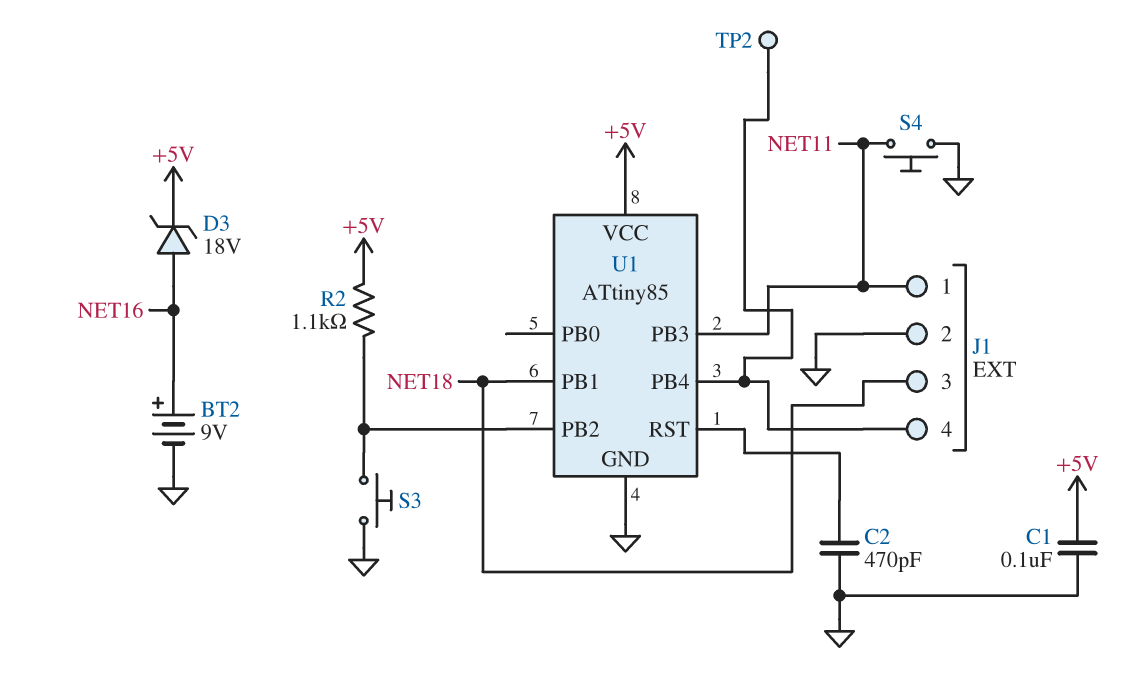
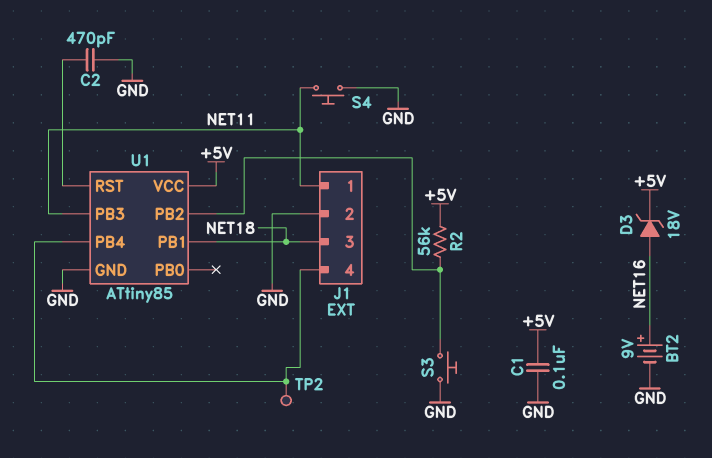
R2: 1.1k (+5V, U1/PB2) -> 56k (+5V, U1/PB2)

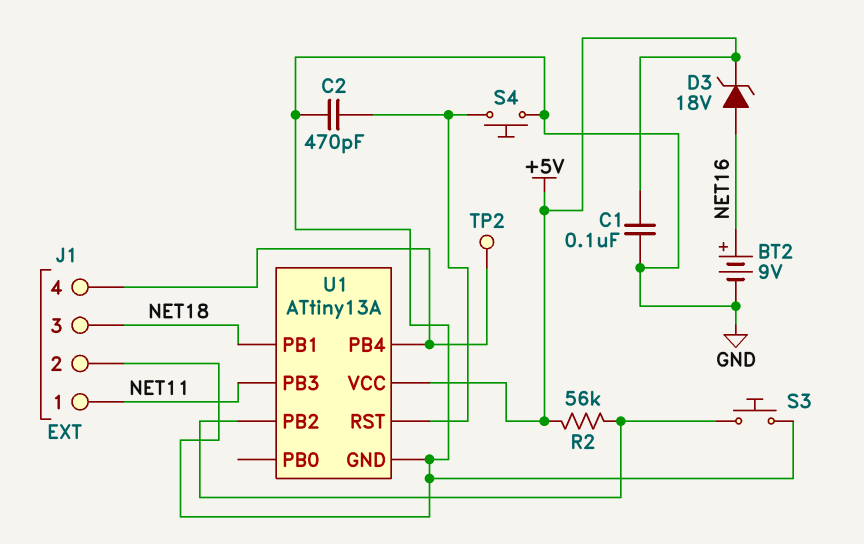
S4: button (GND, NET11) -> button (GND, U1/RST)
U1: ATtiny85 -> ATtiny13A

